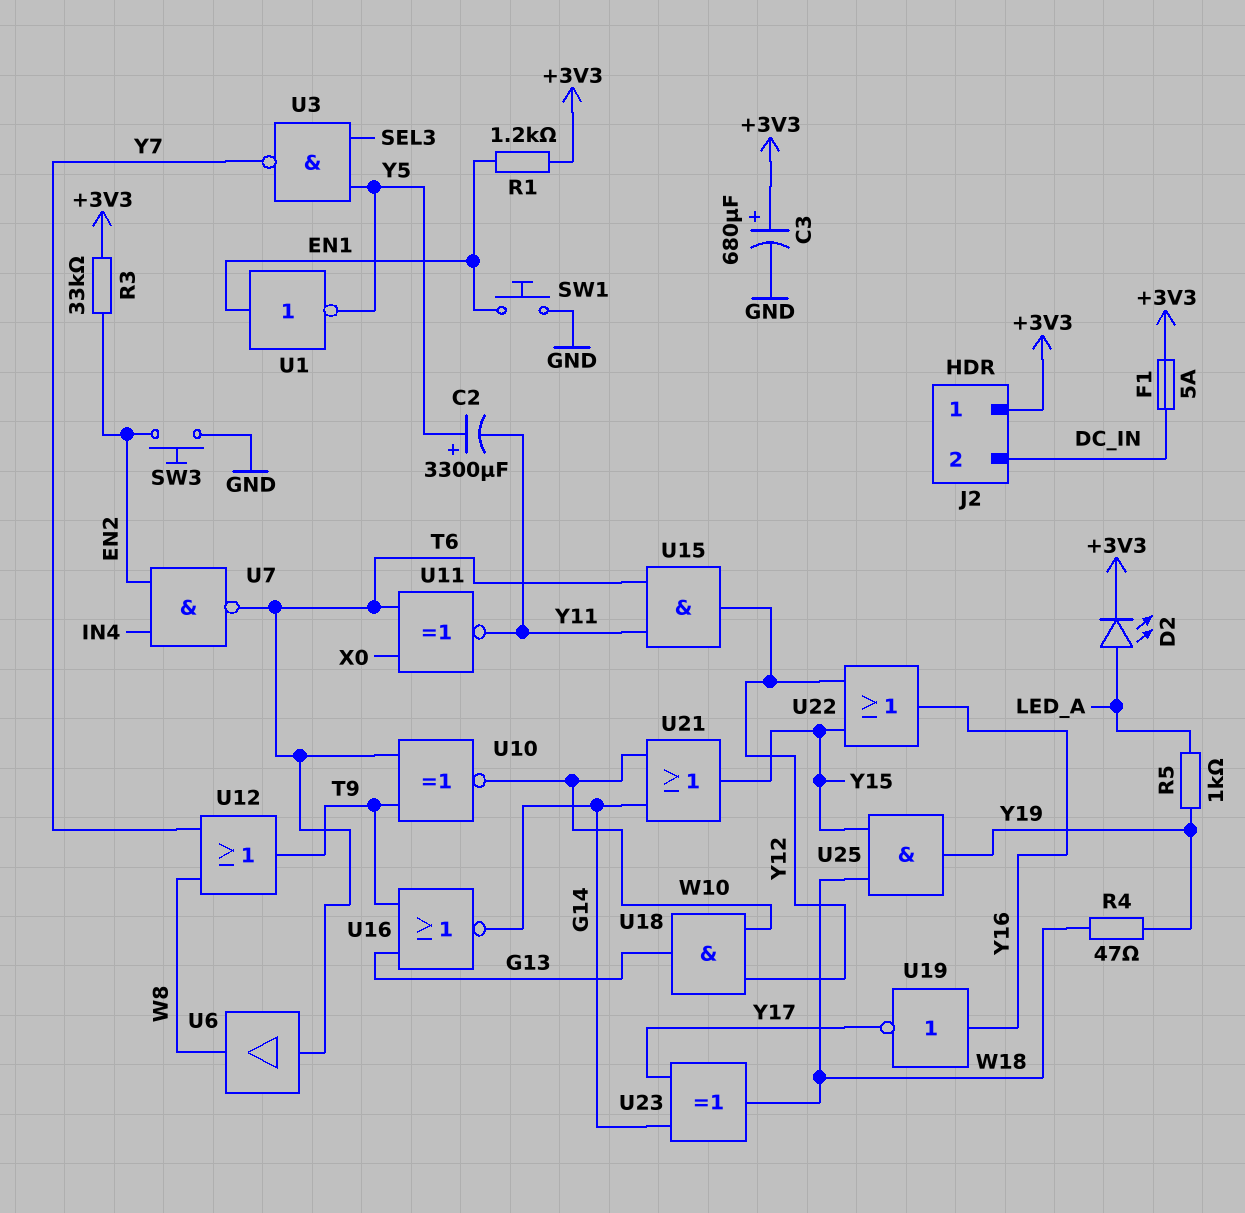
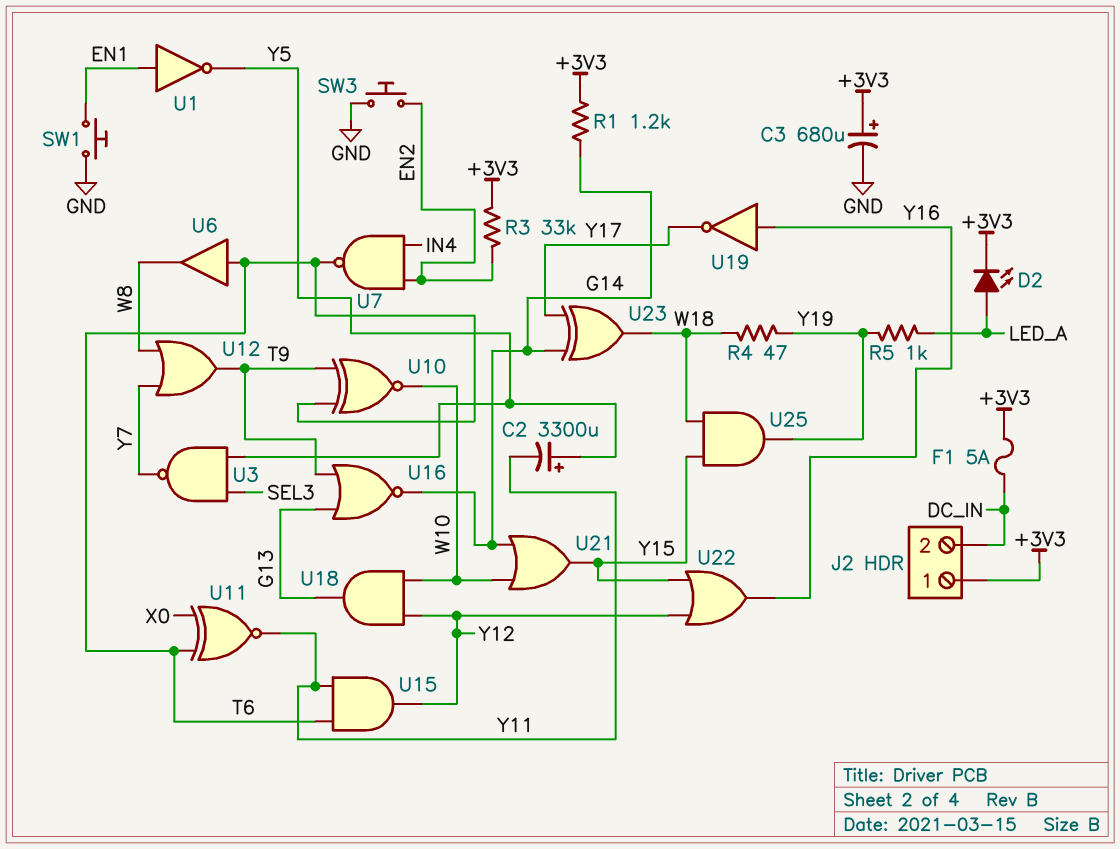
R1: 1.2k (+3V3, EN1) -> 1.2k (+3V3, G14)

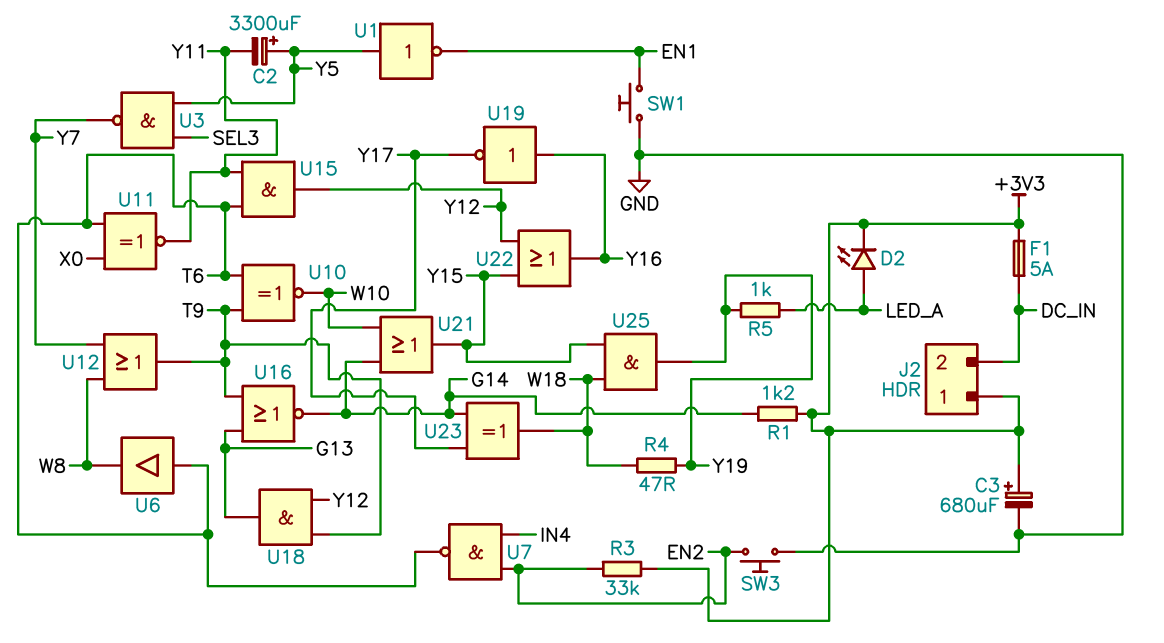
U1: NOT (in EN1, out Y5) -> NOT (in Y5, out EN1)
U18: AND (in W10, in Y12, out G13) -> AND (in T9, in Y12, out G13)

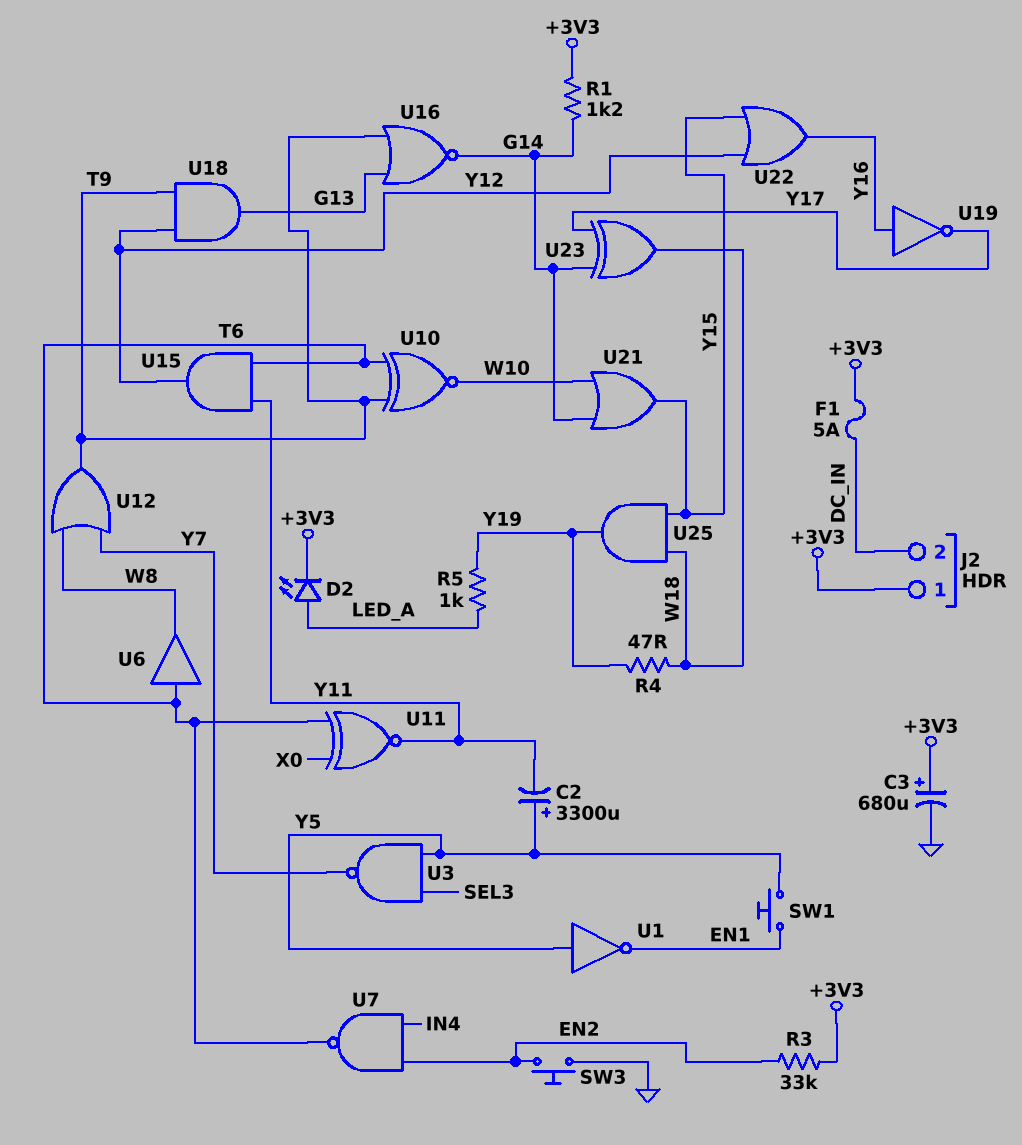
SW1: button (EN1, GND) -> button (EN1, Y5)

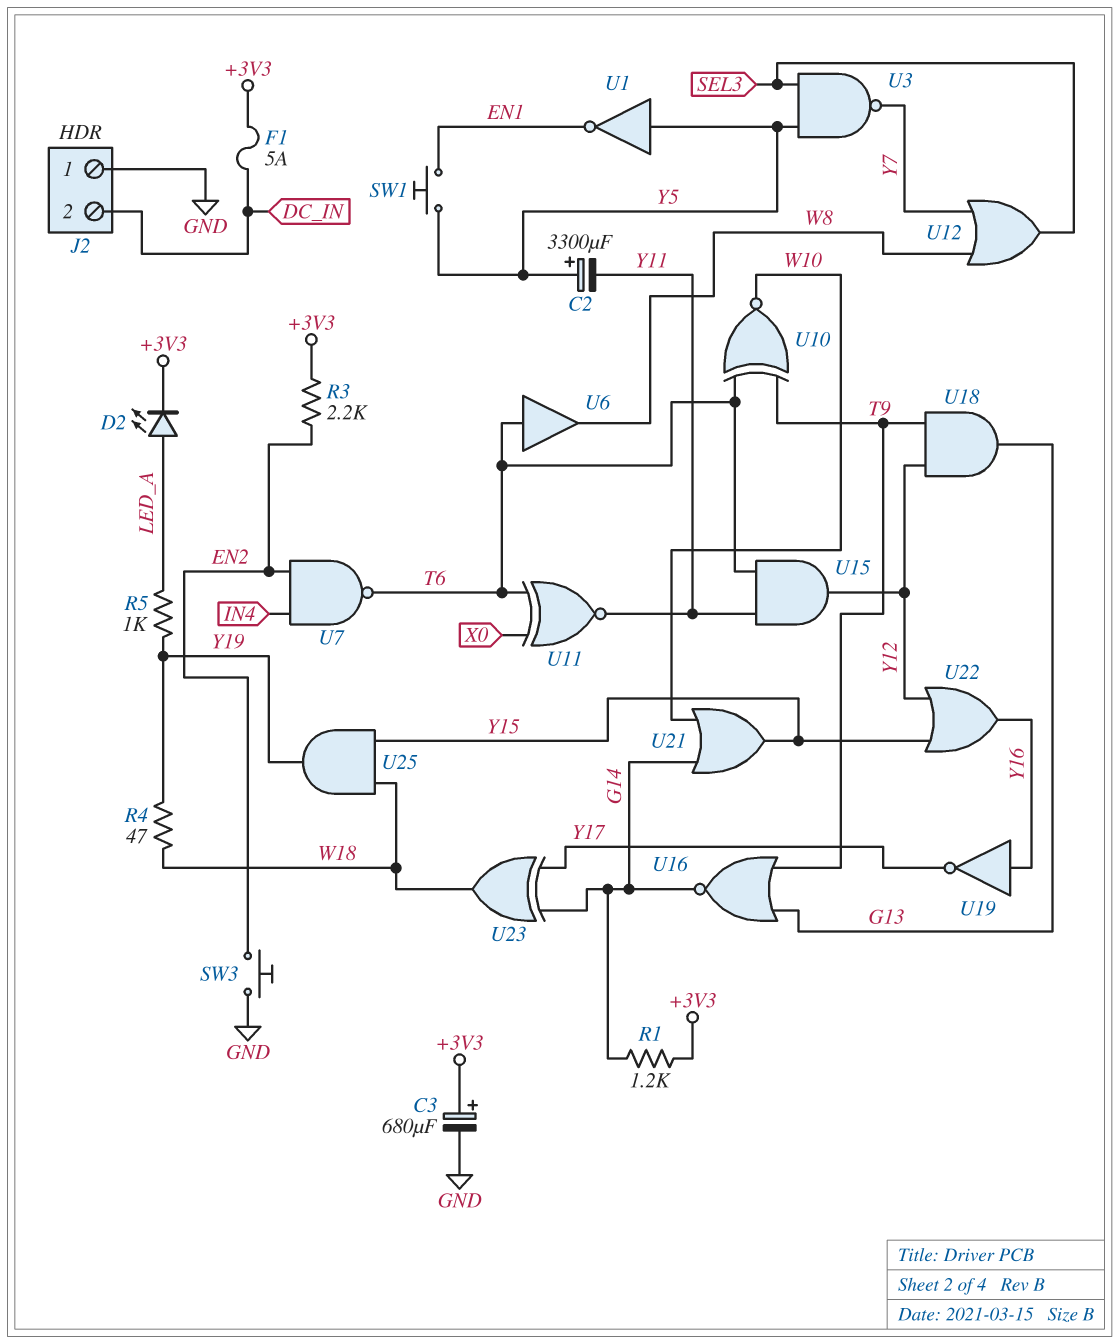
J2 pin 1: +3V3 -> GND
R3: 33k (+3V3, EN2) -> 2.2k (+3V3, EN2)
U12: OR (in W8, in Y7, out T9) -> OR (in W8, in Y7, out SEL3)

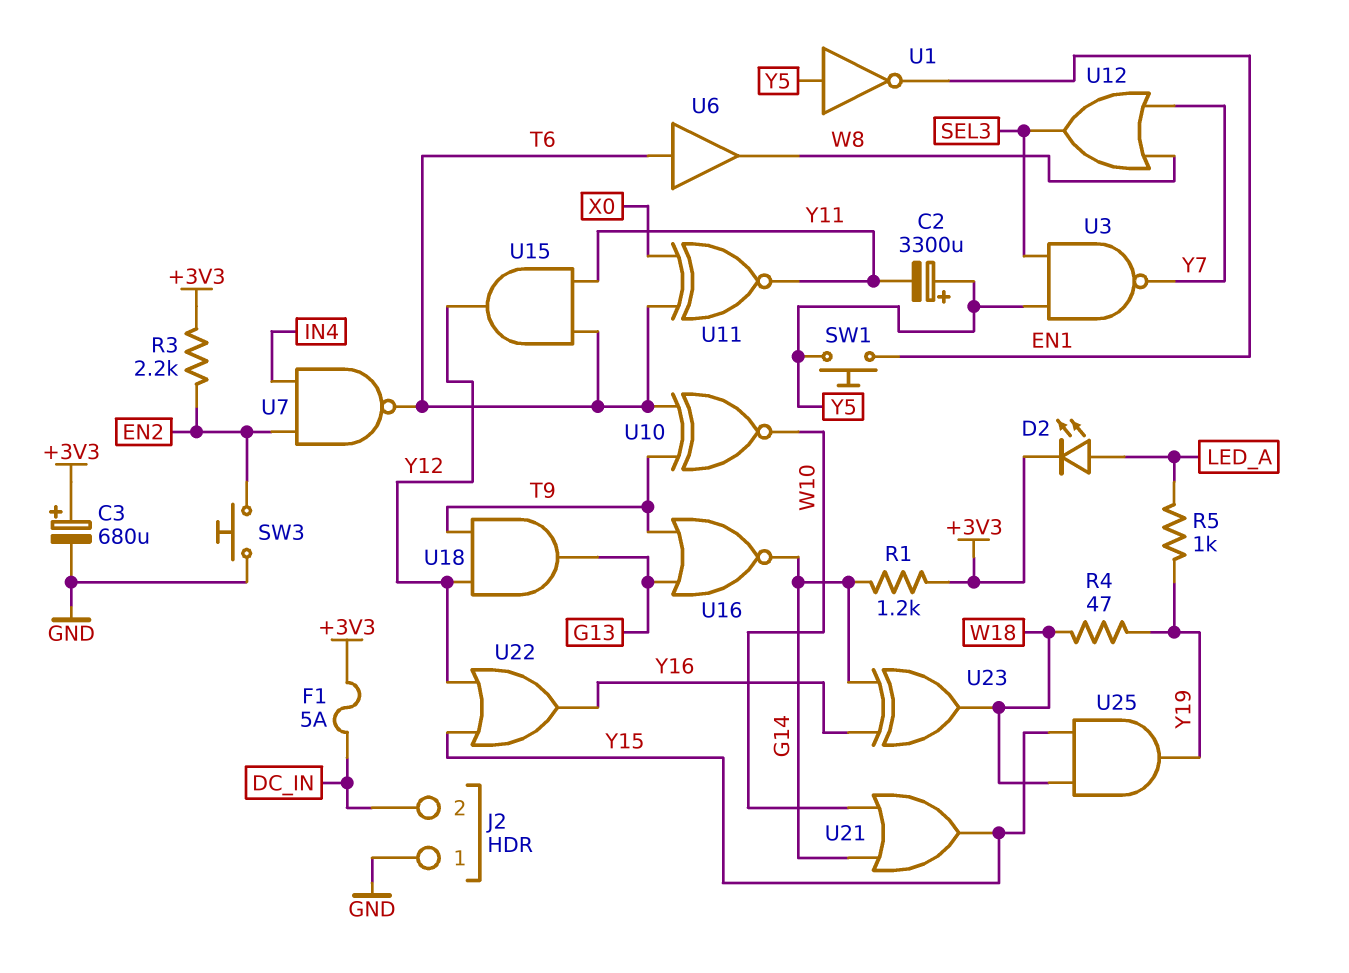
U19: NOT (in Y16, out Y17) -> none
U23: XOR (in G14, in Y17, out W18) -> XOR (in G14, in Y16, out W18)

